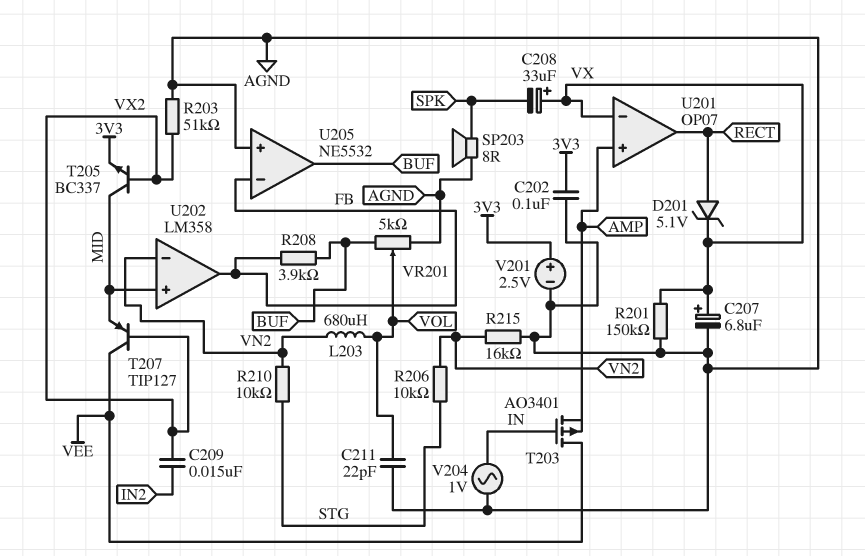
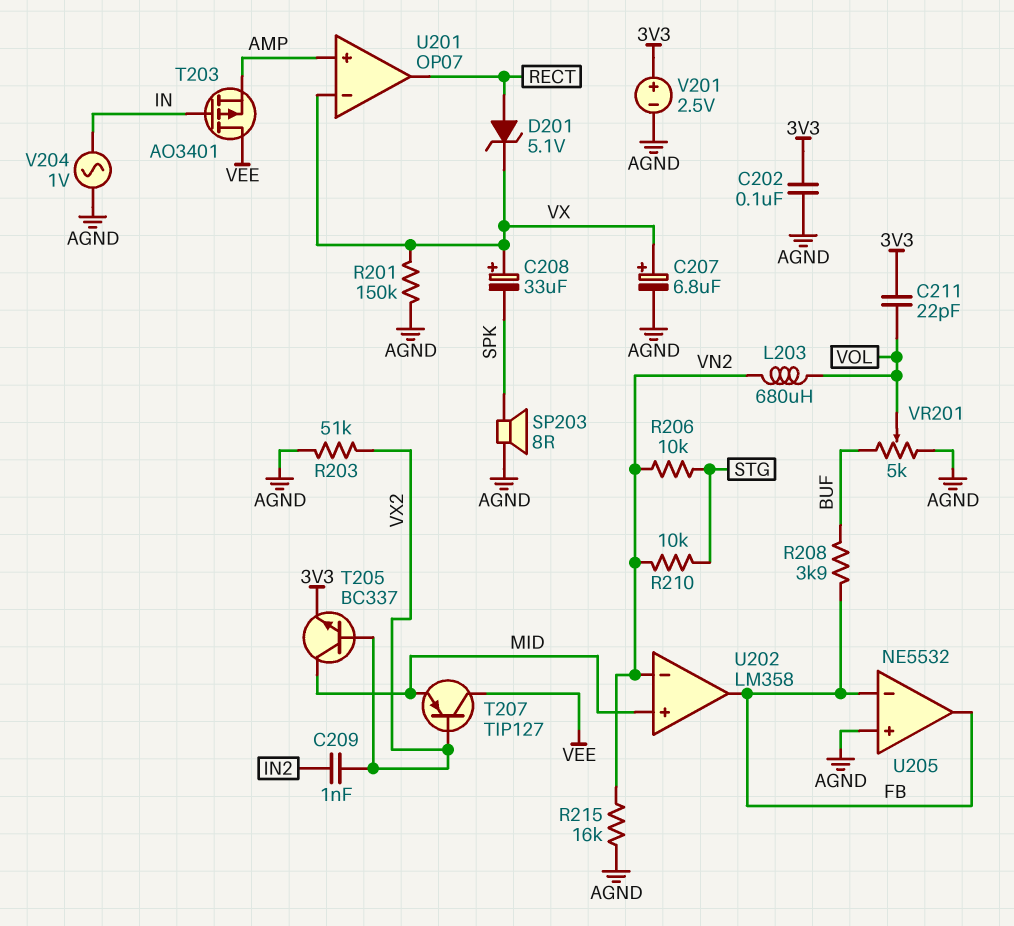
C209: 15nF (IN2, VX2) -> 1nF (IN2, VX2)
C211: 22pF (AGND, VOL) -> 22pF (3V3, VOL)
U205 pin out: BUF -> FB

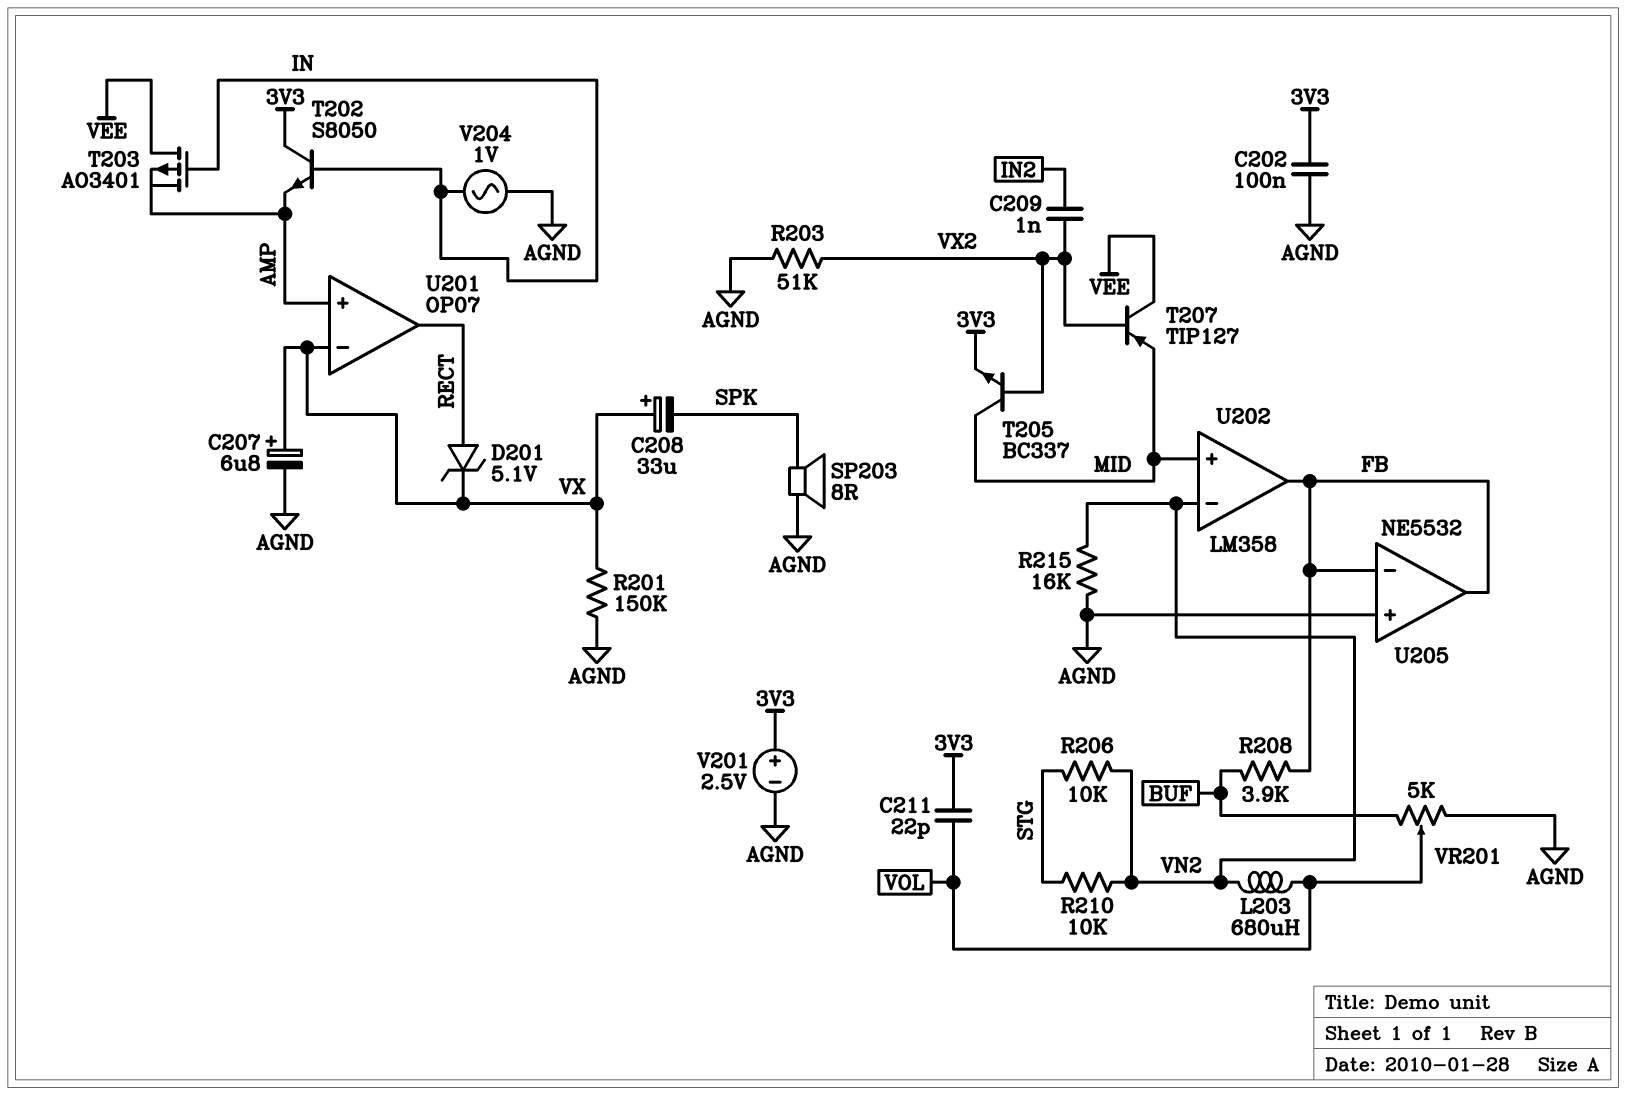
T202: none -> NPN S8050 (B IN, C 3V3, E AMP)

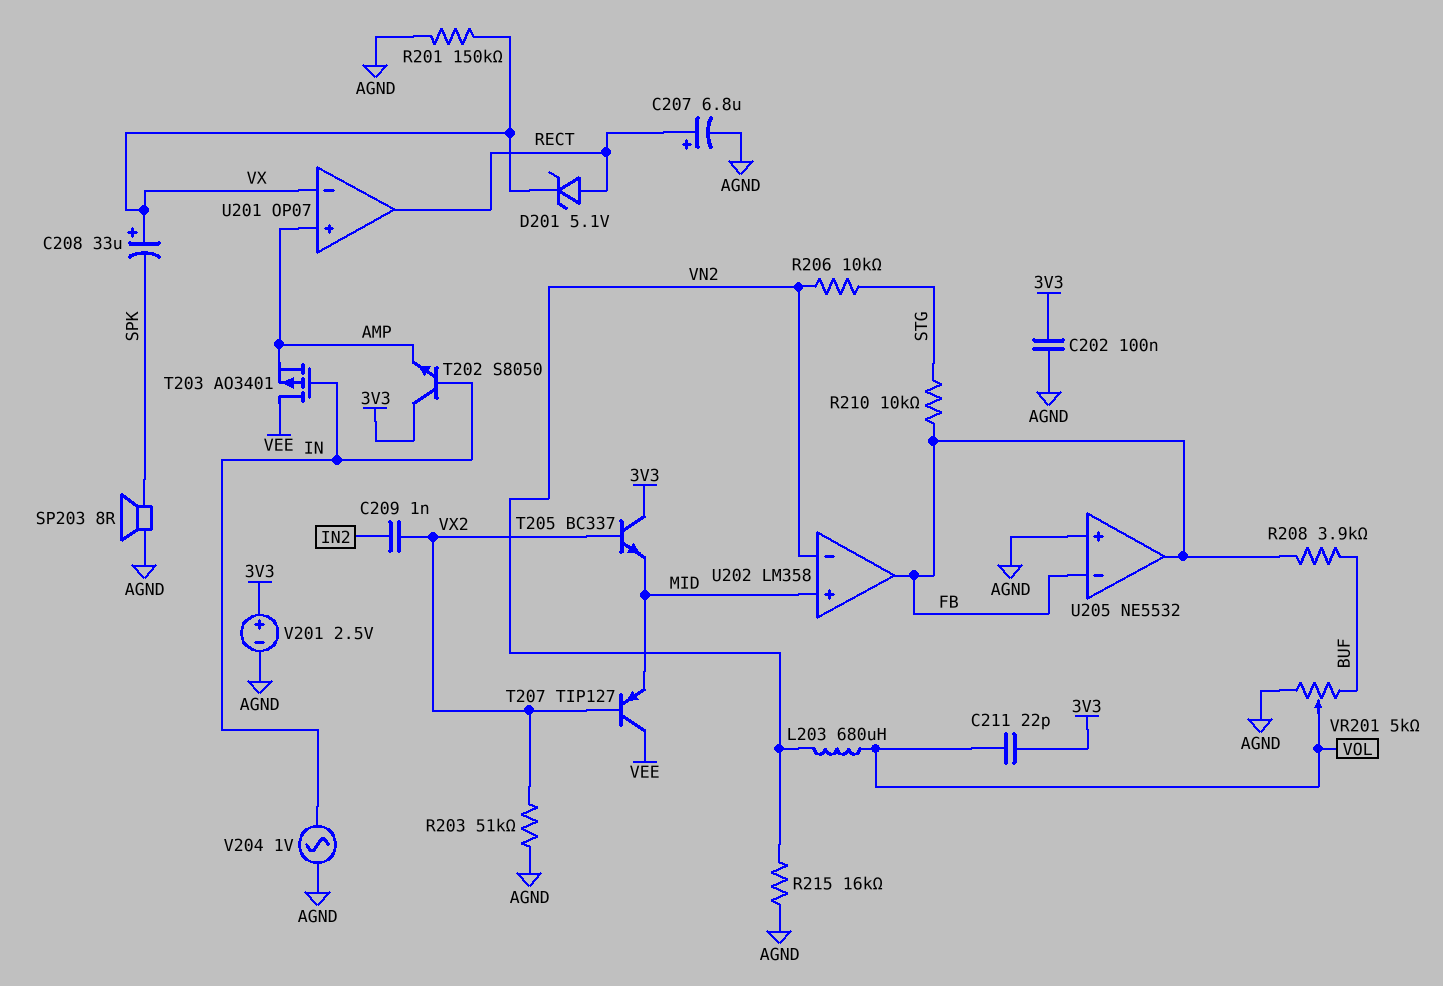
C207: 6.8uF (plus VX, minus AGND) -> 6.8uF (plus RECT, minus AGND)
R210: 10k (STG, VN2) -> 10k (FB, STG)
T205: NPN BC337 (B VX2, C MID, E 3V3) -> NPN BC337 (B VX2, C 3V3, E MID)

